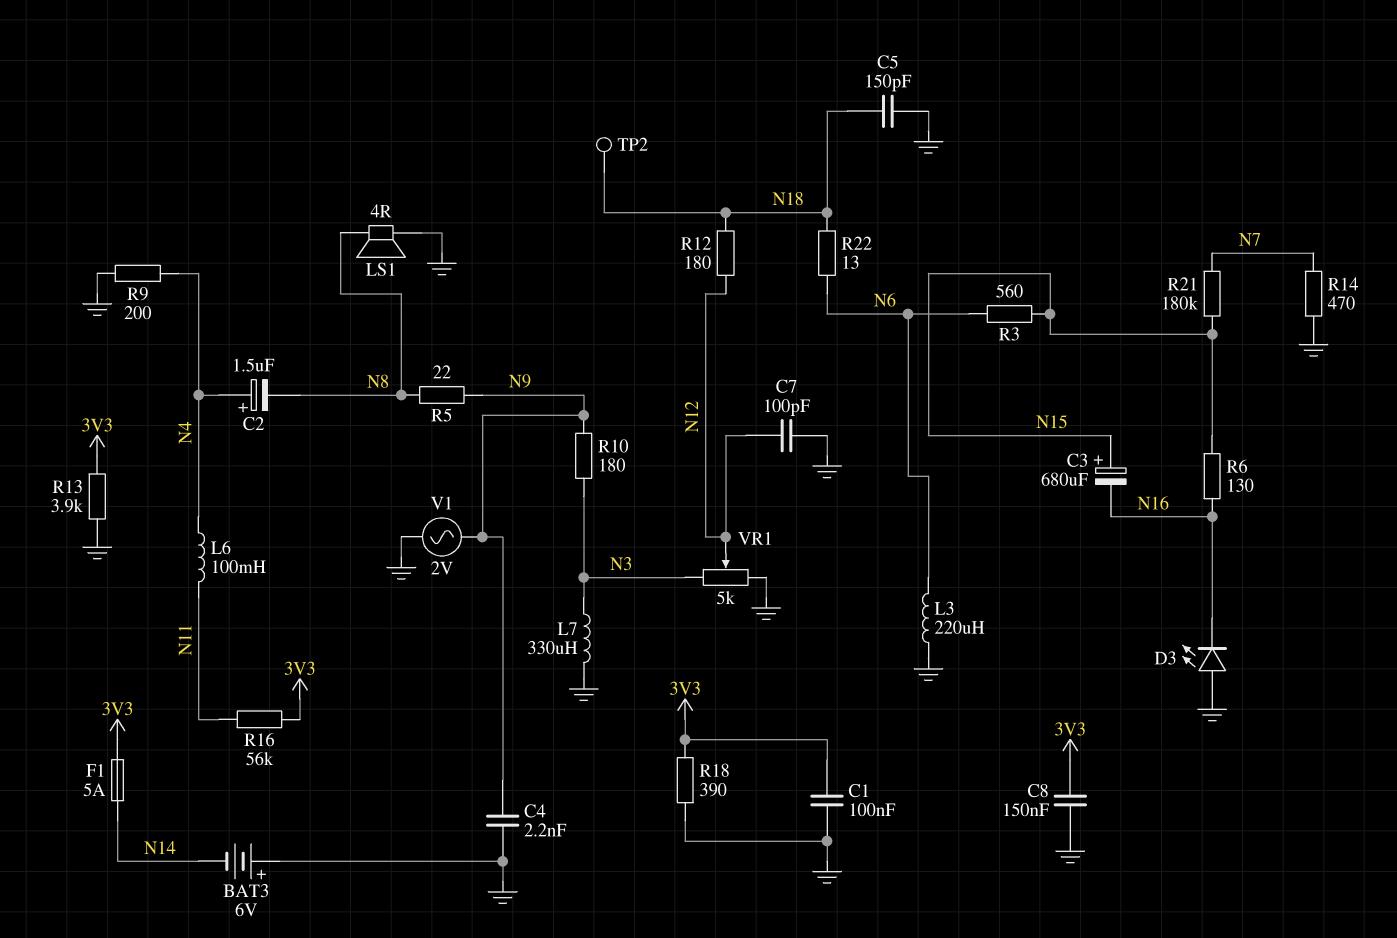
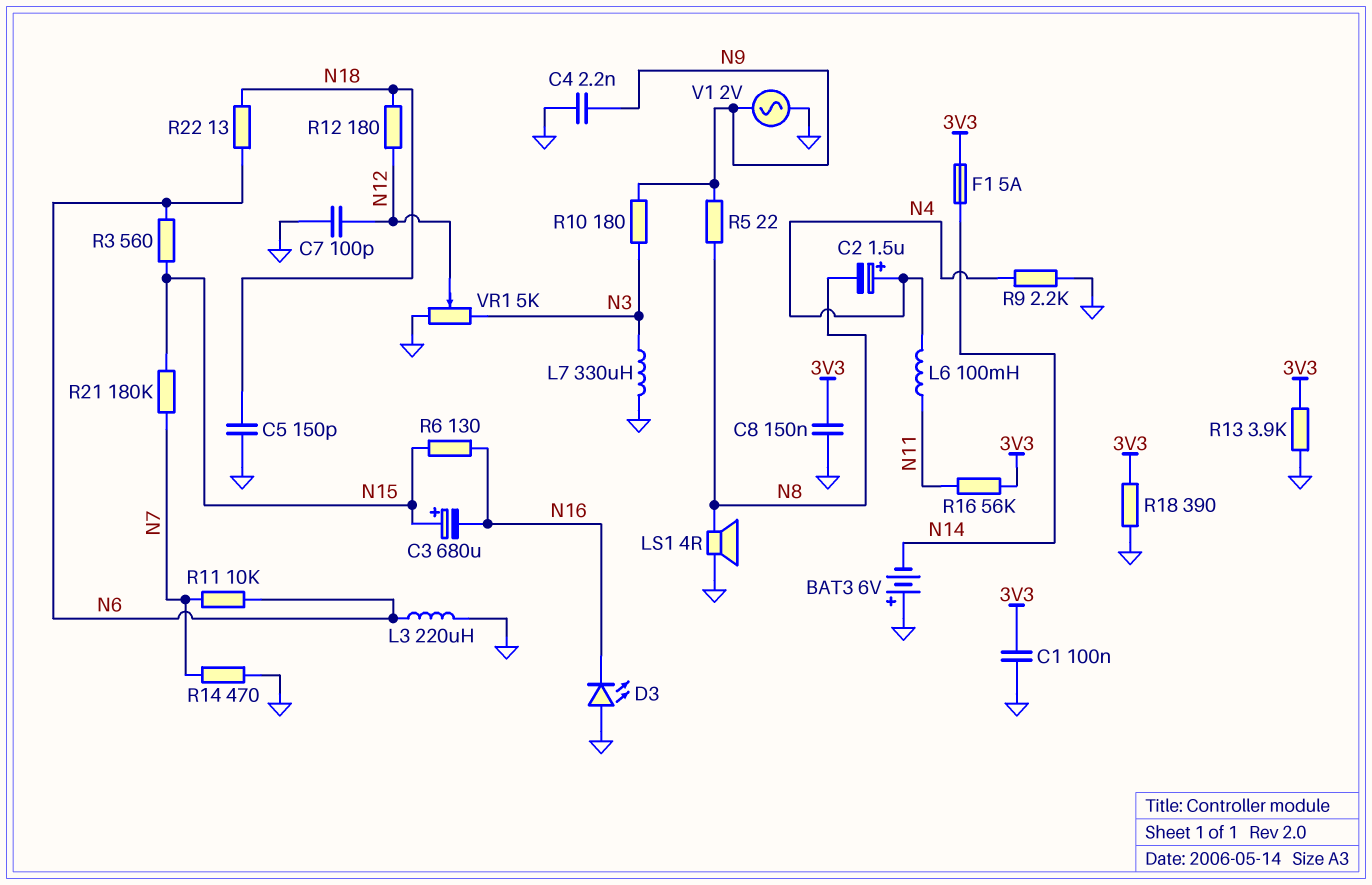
R9: 200 (GND, N4) -> 2.2k (GND, N4)
R11: none -> 10k (N6, N7)
TP2: test point (N18) -> none

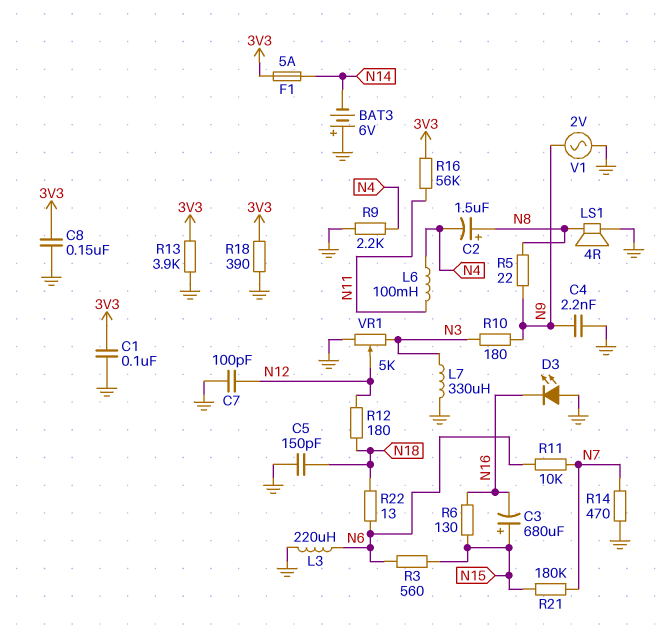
C2: 1.5uF (plus N4, minus N8) -> 1.5uF (plus N8, minus N4)

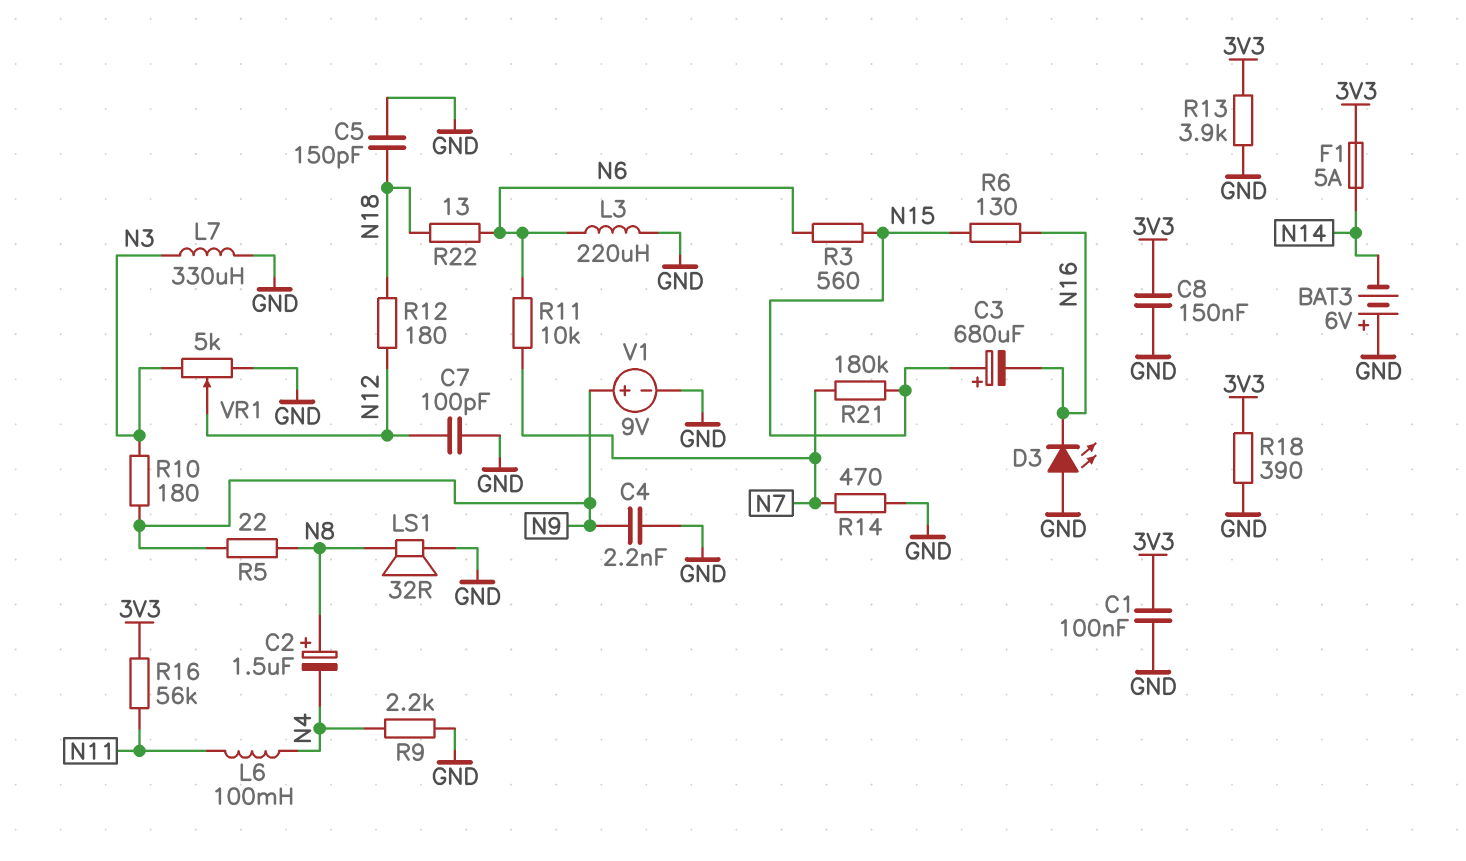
LS1: speaker 4R (GND, N8) -> speaker 32R (GND, N8)
V1: AC 2V (GND, N9) -> 9V (plus N9, minus GND)

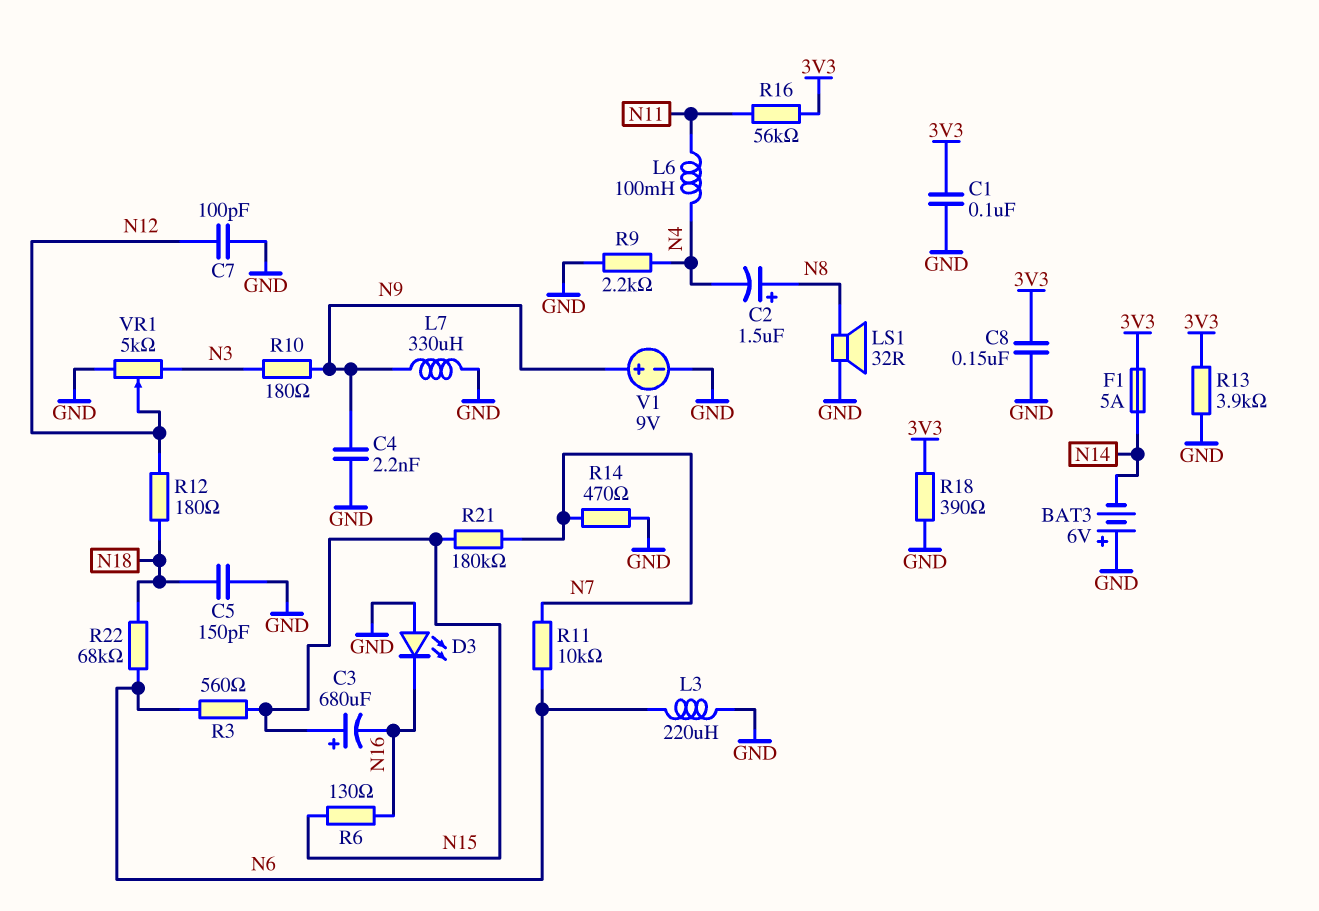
L7: 330uH (GND, N3) -> 330uH (GND, N9)
R5: 22 (N8, N9) -> none
R22: 13 (N6, N18) -> 68k (N6, N18)

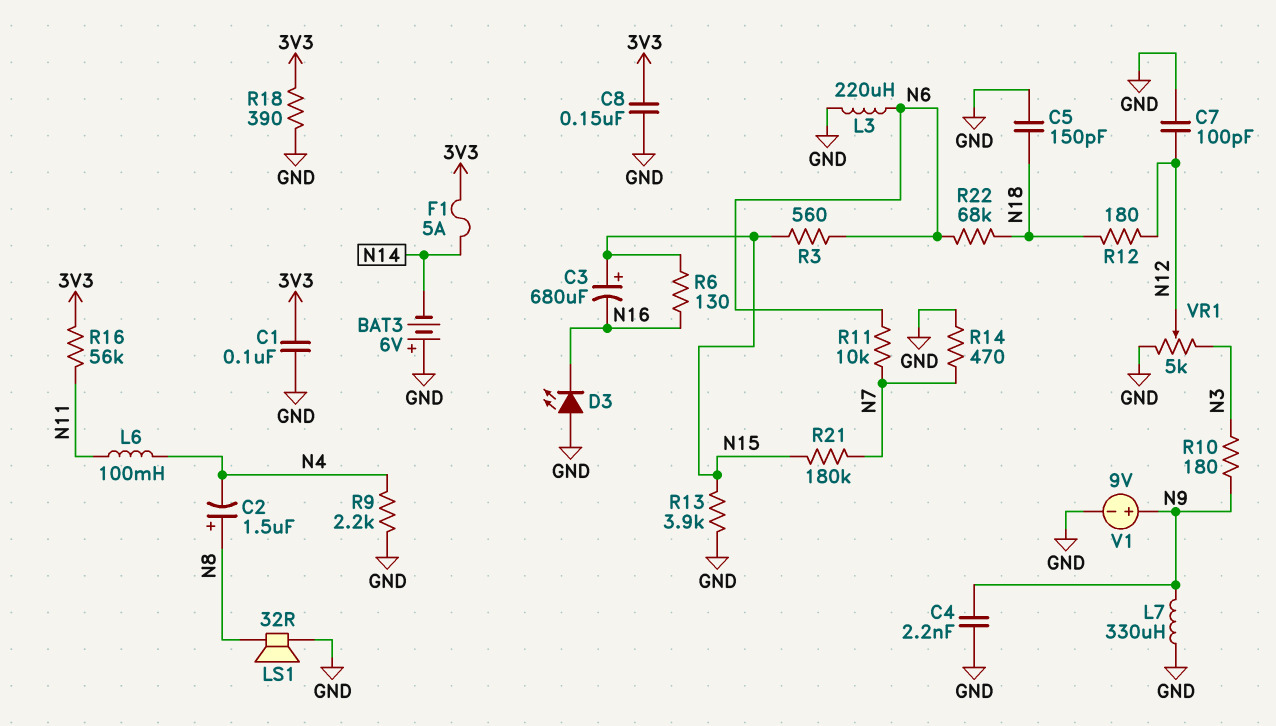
R13: 3.9k (3V3, GND) -> 3.9k (GND, N15)

